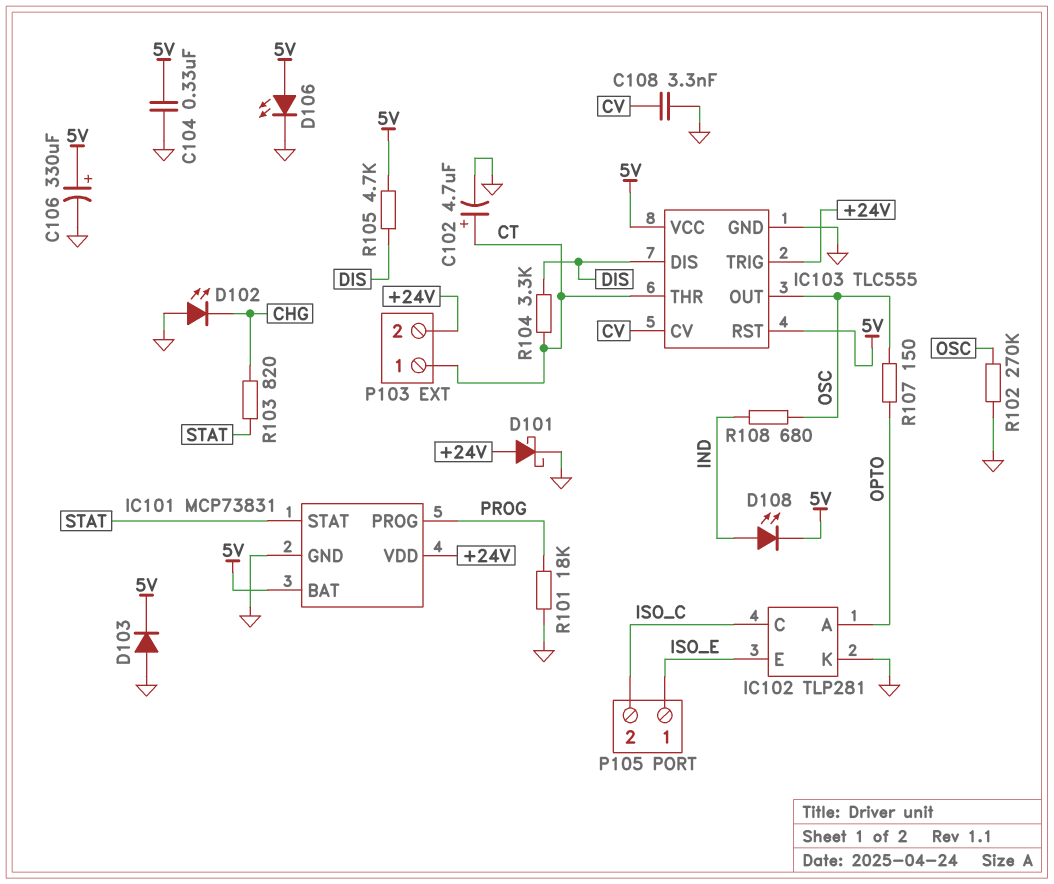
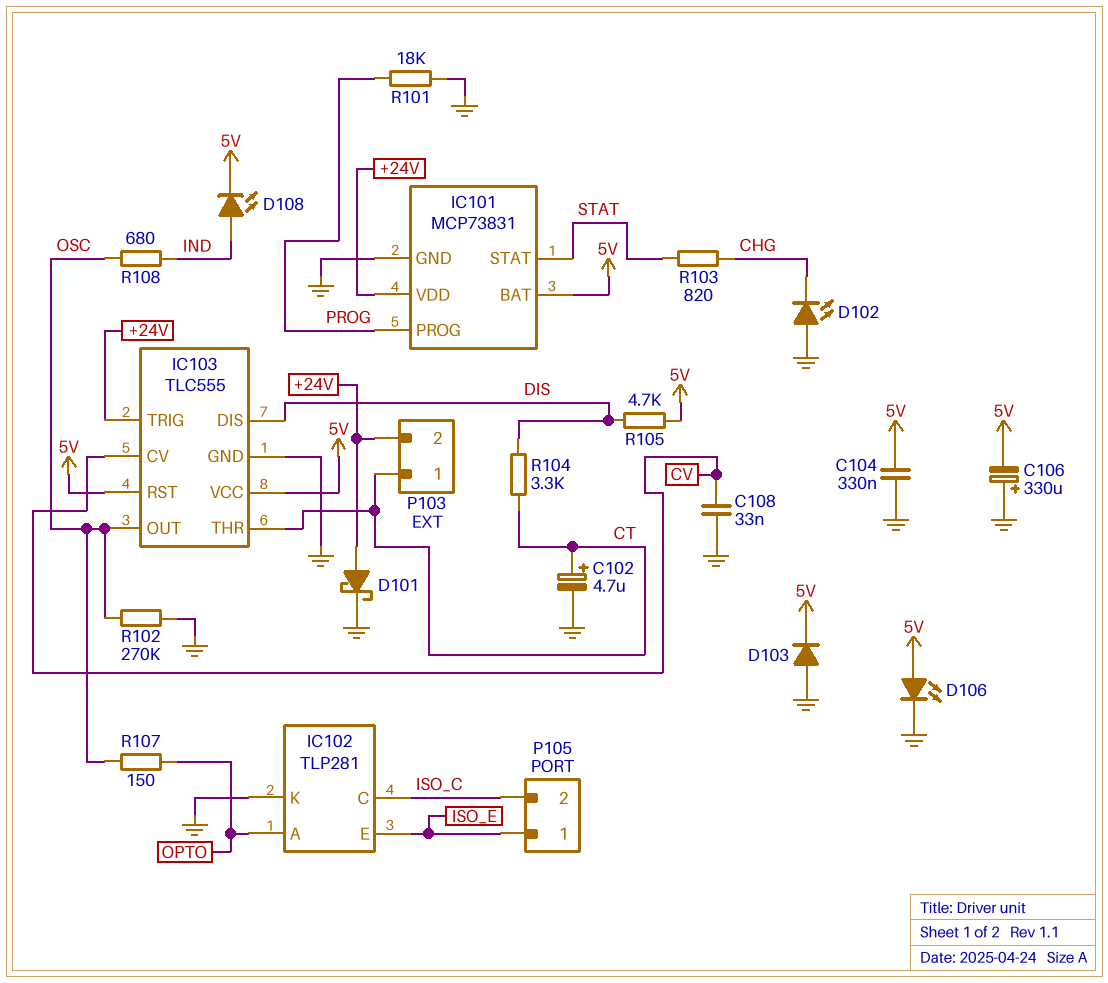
C106: 330uF (plus 5V, minus GND) -> 330uF (plus GND, minus 5V)
C108: 3.3nF (CV, GND) -> 33nF (CV, GND)

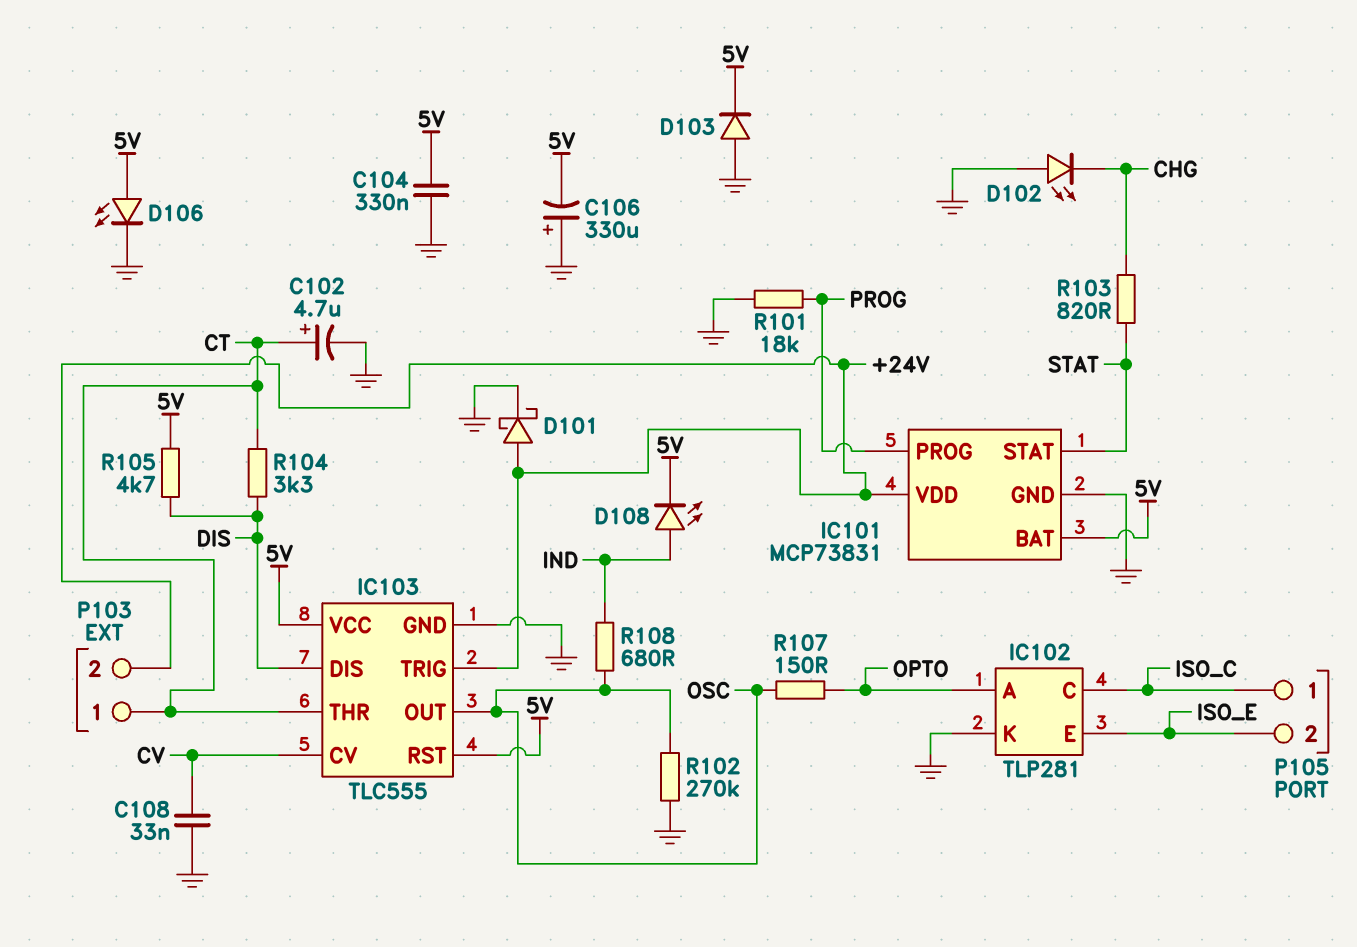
P105 pin 1: ISO_E -> ISO_C
P105 pin 2: ISO_C -> ISO_E

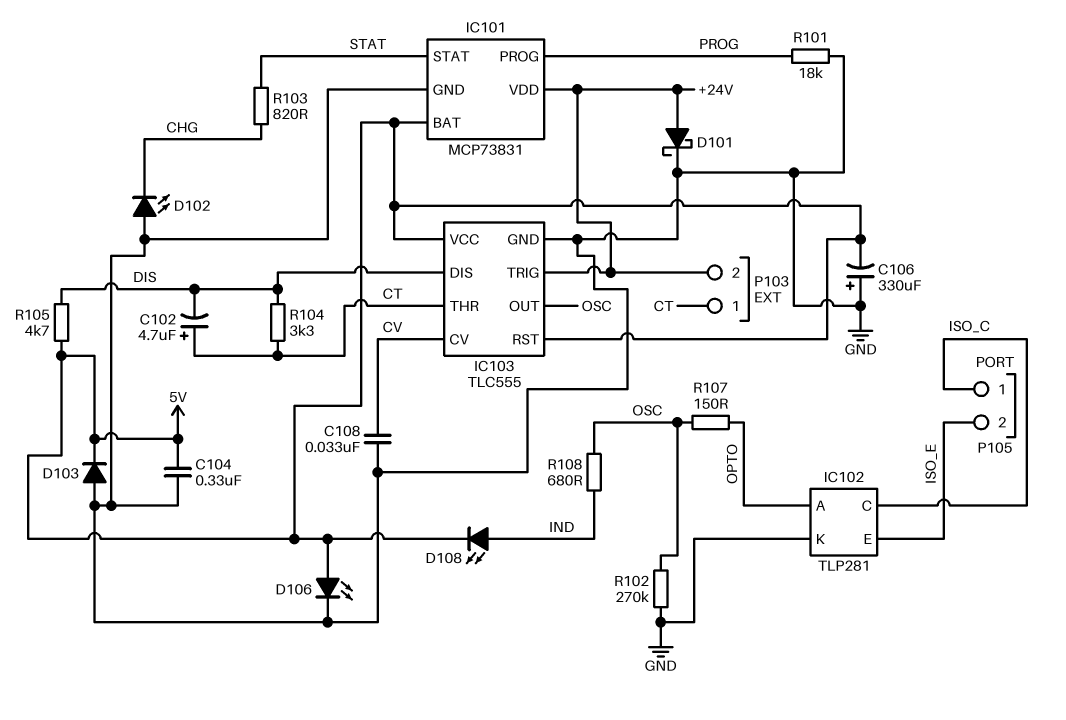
C102: 4.7uF (plus CT, minus GND) -> 4.7uF (plus CT, minus DIS)

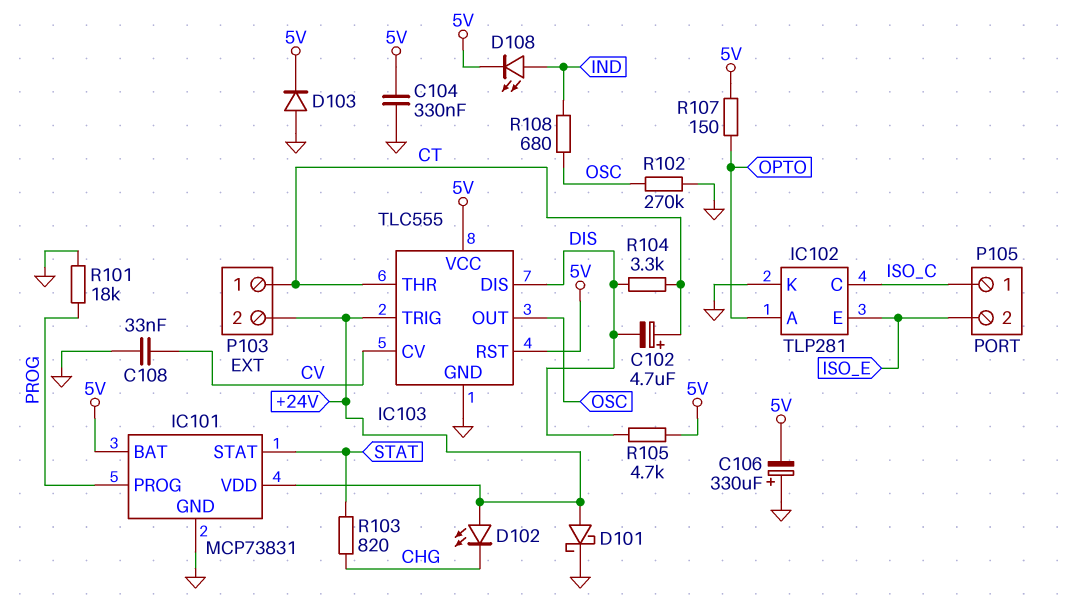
D102: LED (A GND, K CHG) -> LED (A +24V, K CHG)
D106: LED (A 5V, K GND) -> none
R107: 150 (OPTO, OSC) -> 150 (5V, OPTO)

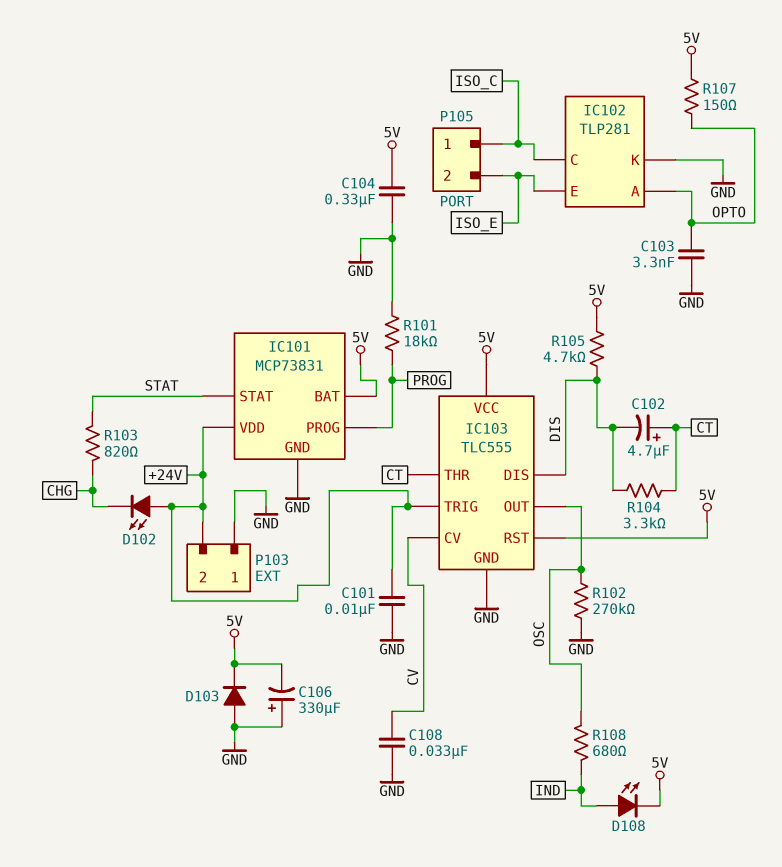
C101: none -> 10nF (+24V, GND)
C103: none -> 3.3nF (GND, OPTO)
D101: schottky (A +24V, K GND) -> none
P103 pin 1: CT -> GND

